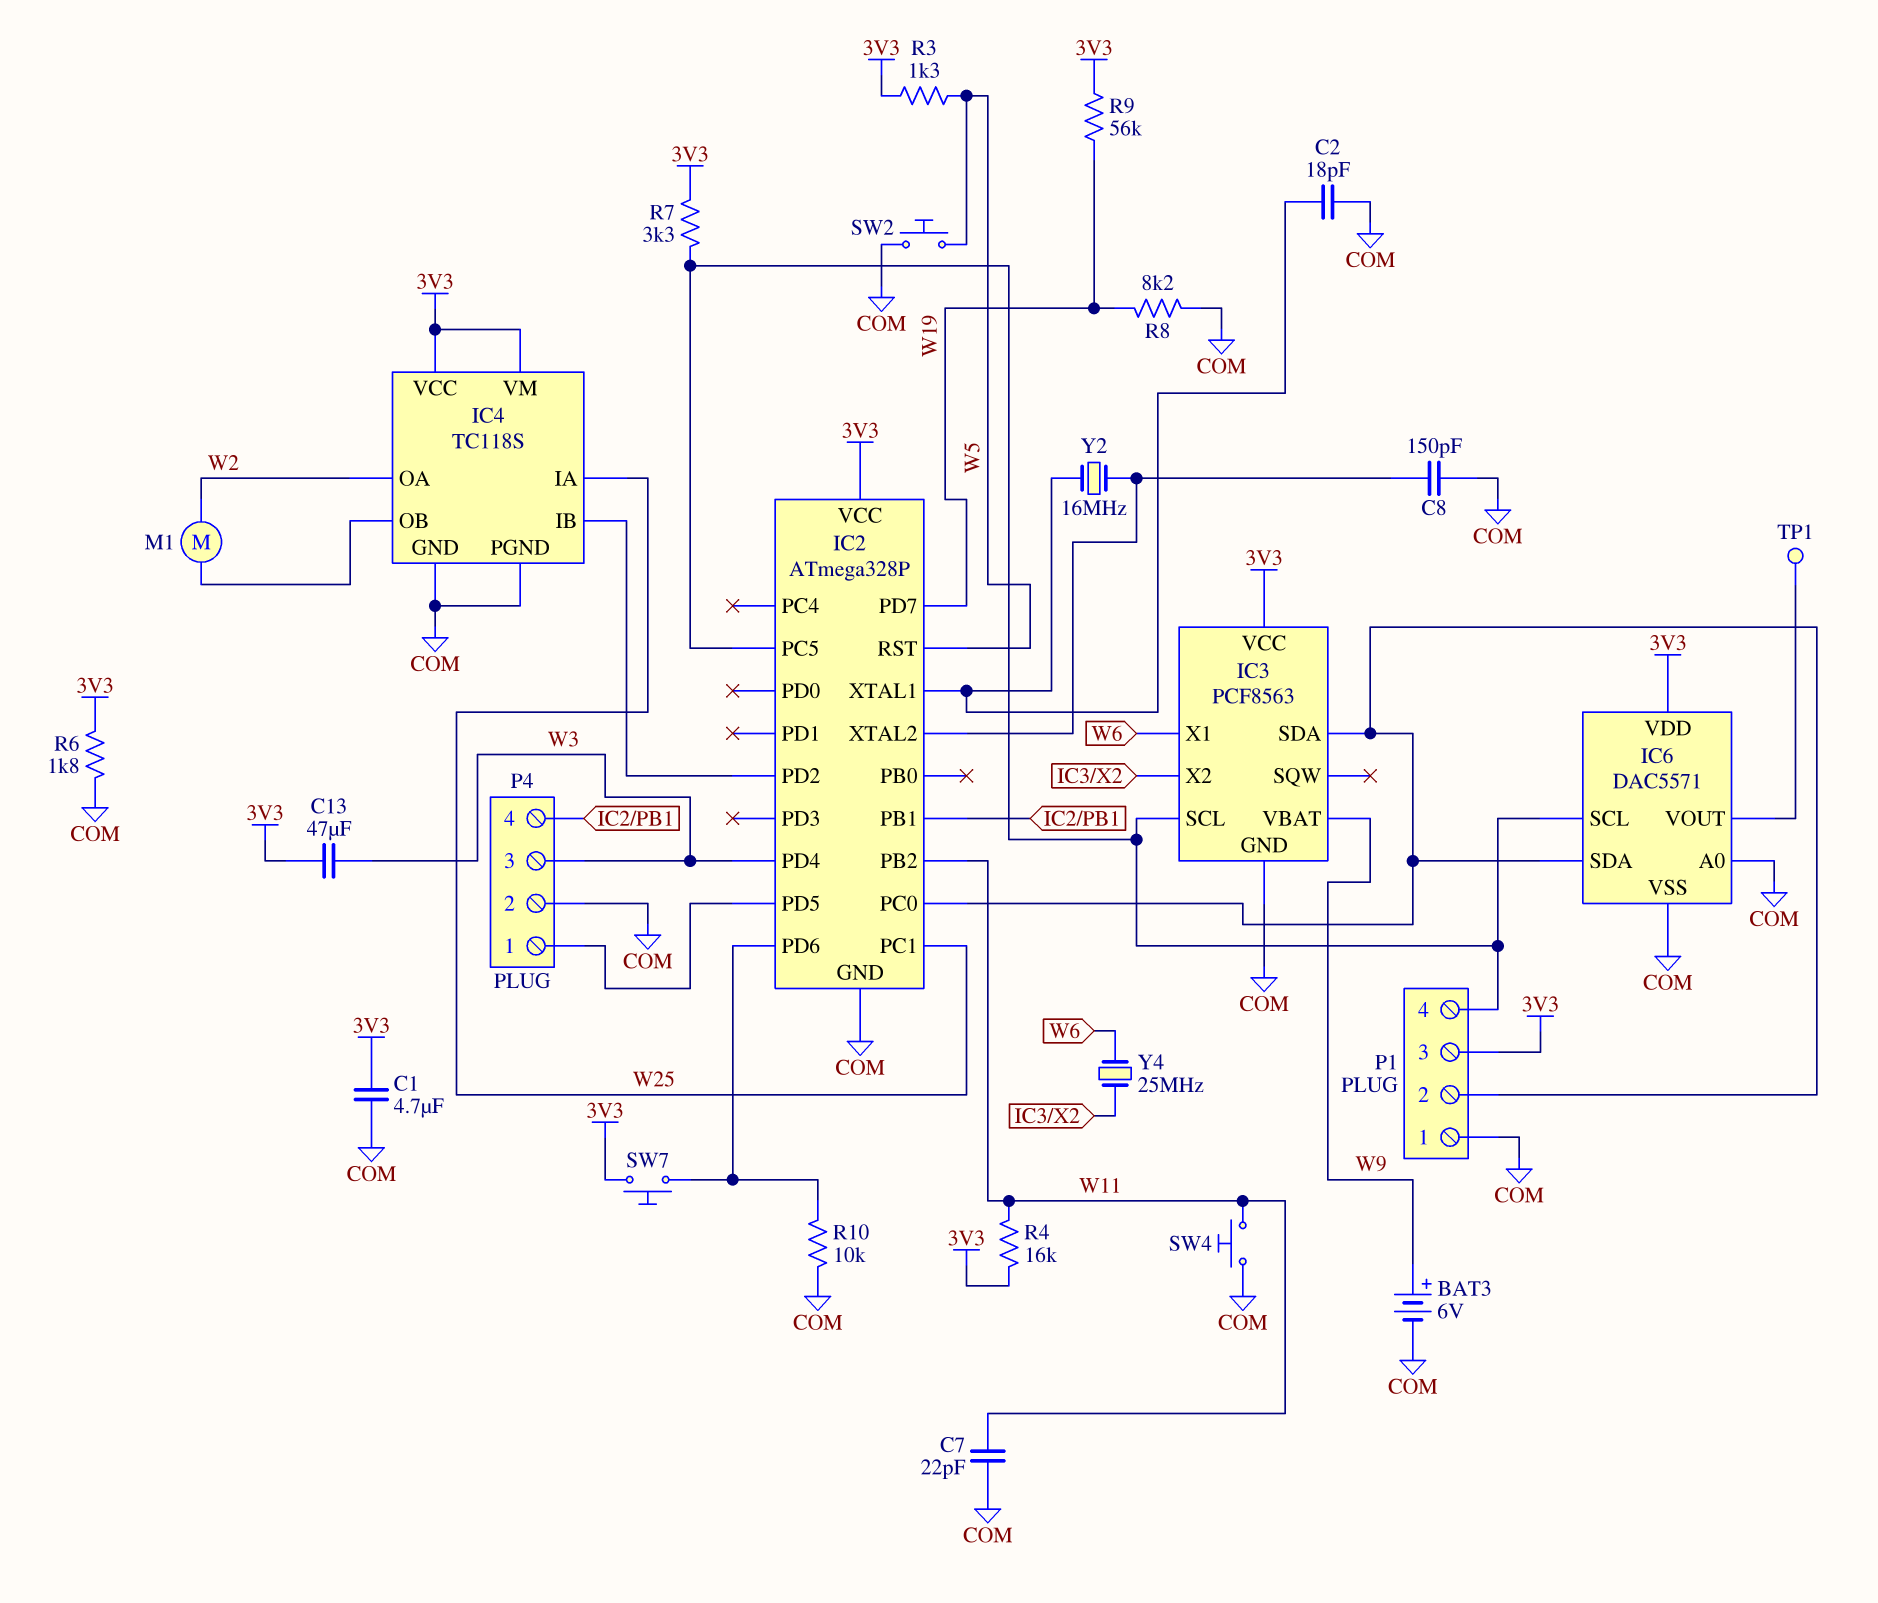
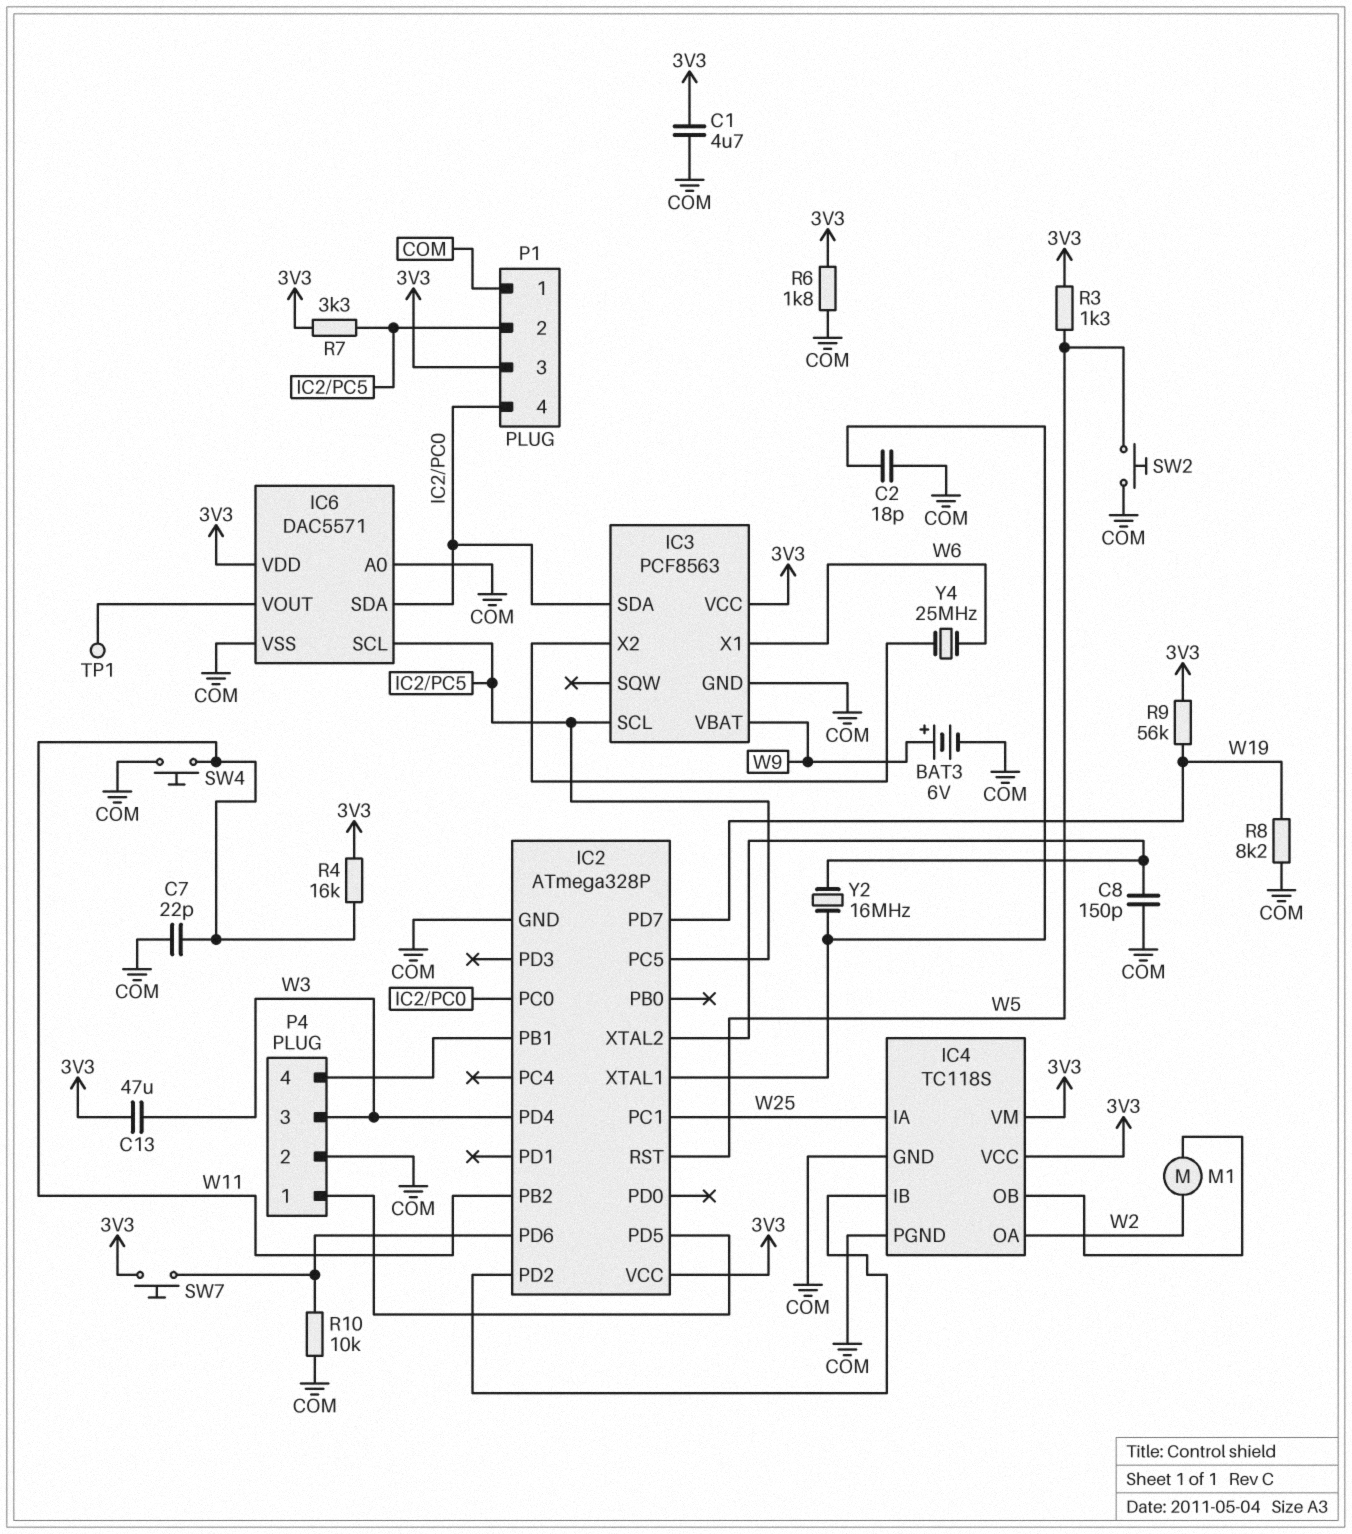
P1 pin 2: IC2/PC0 -> IC2/PC5
P1 pin 4: IC2/PC5 -> IC2/PC0

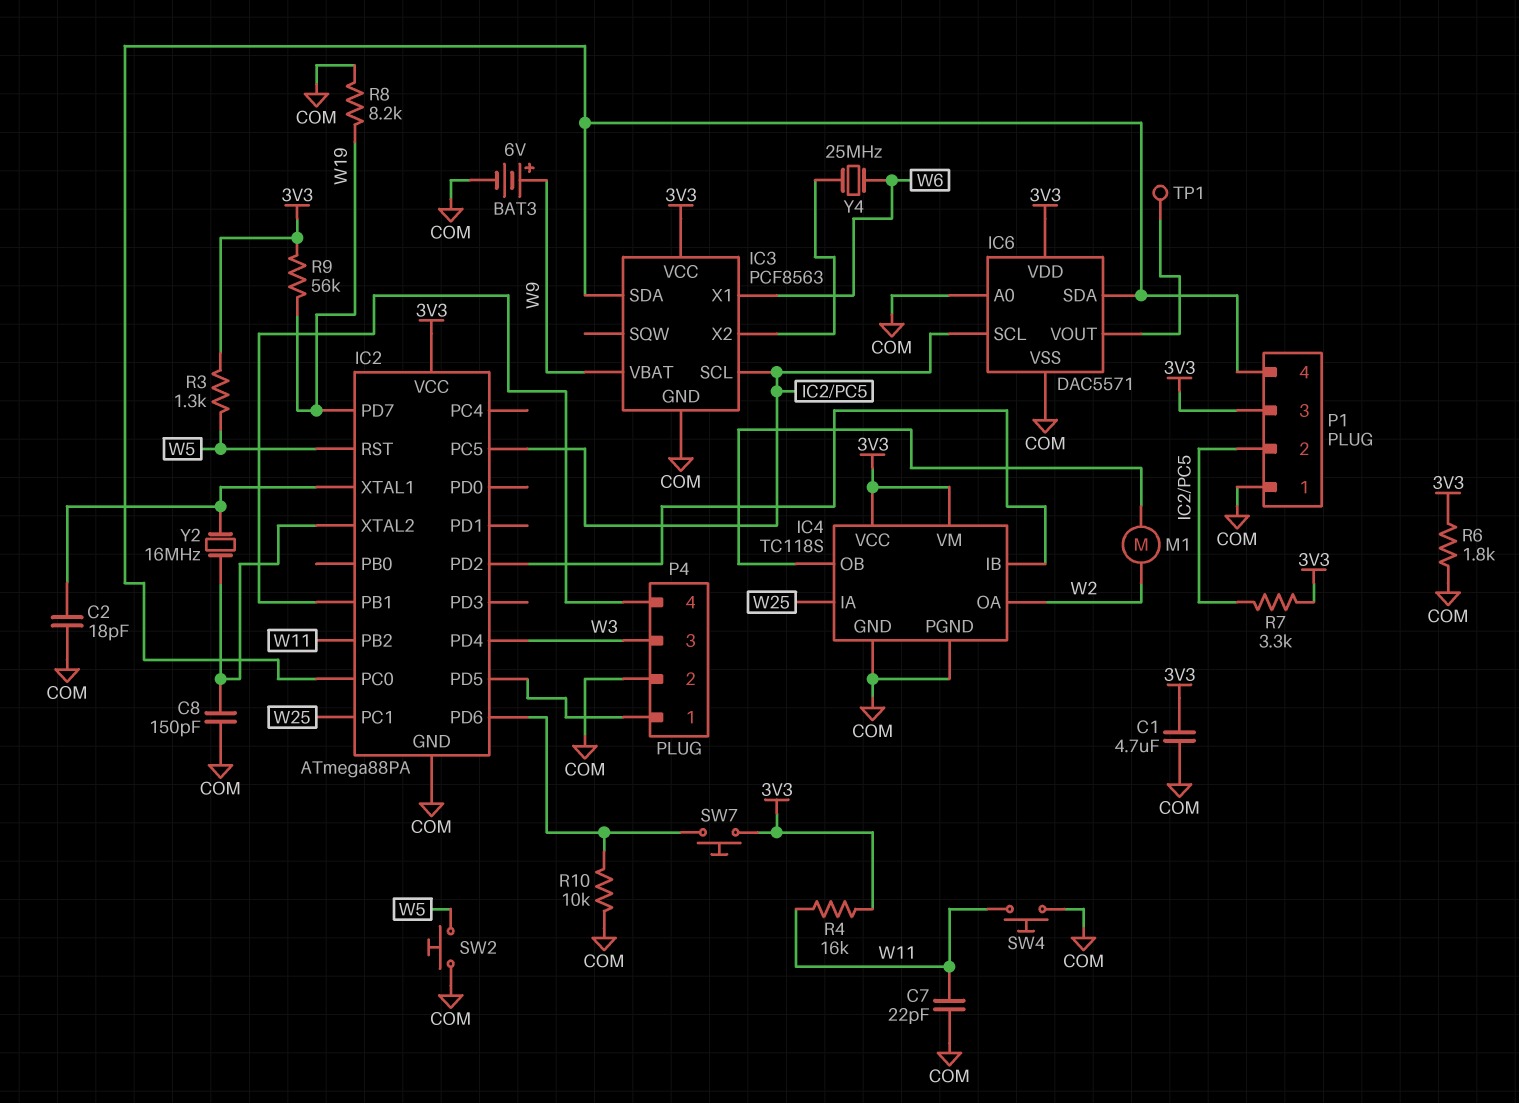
C13: 47uF (3V3, W3) -> none
IC2: ATmega328P -> ATmega88PA

